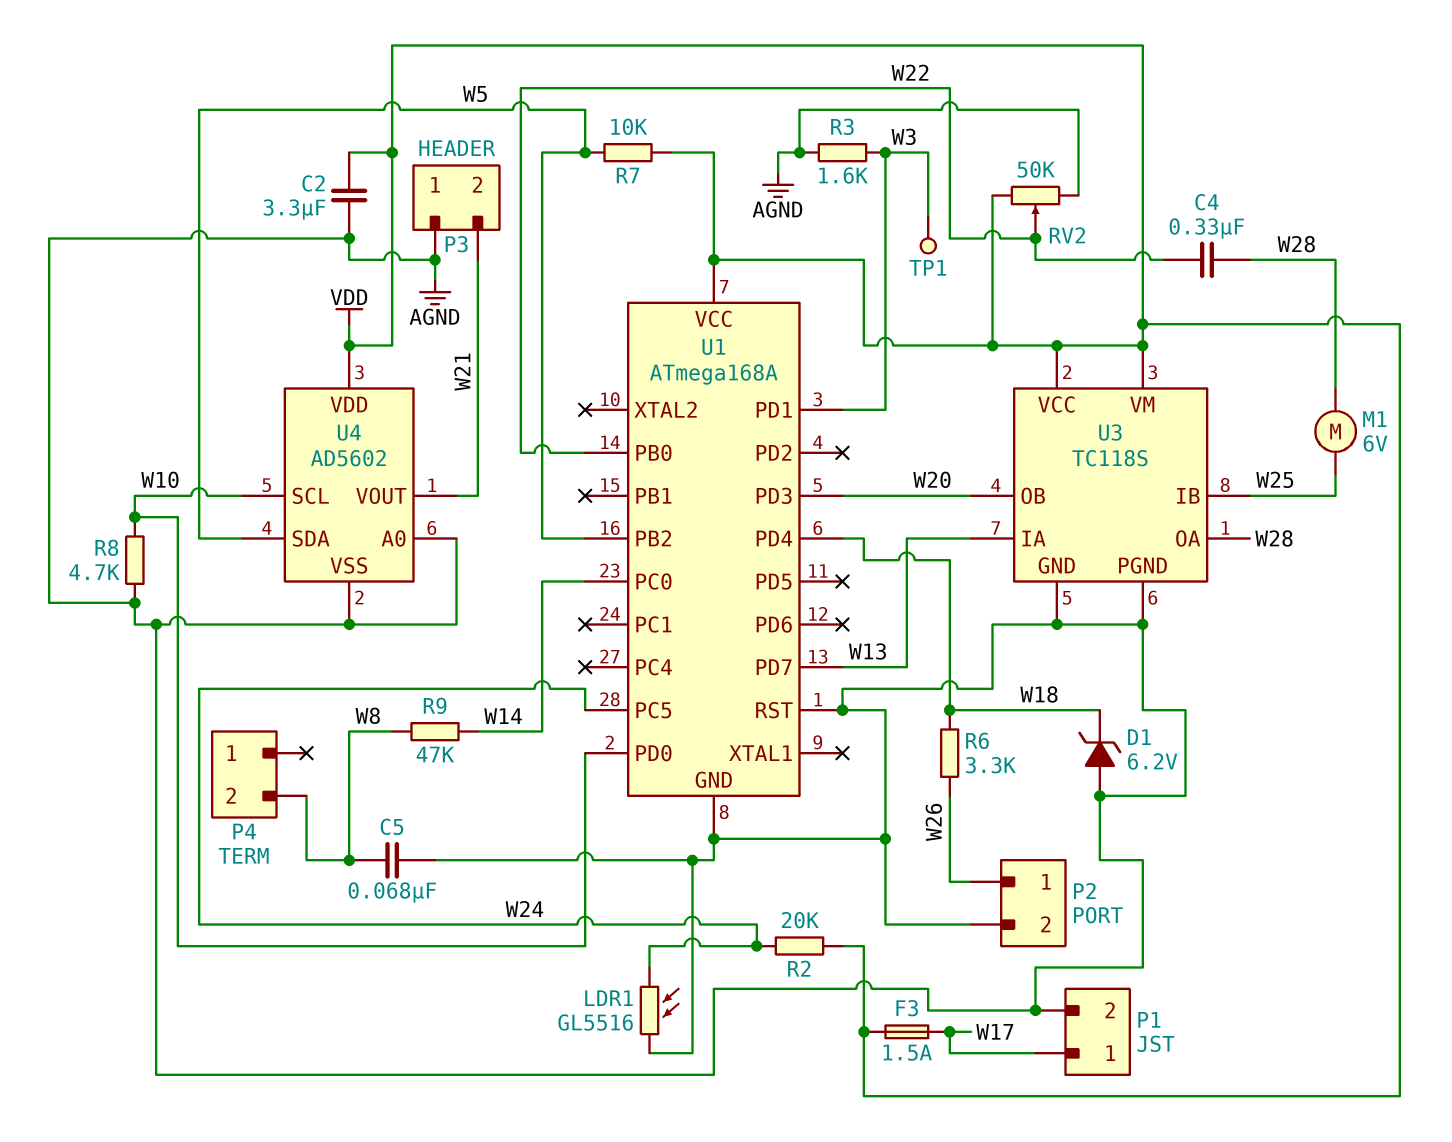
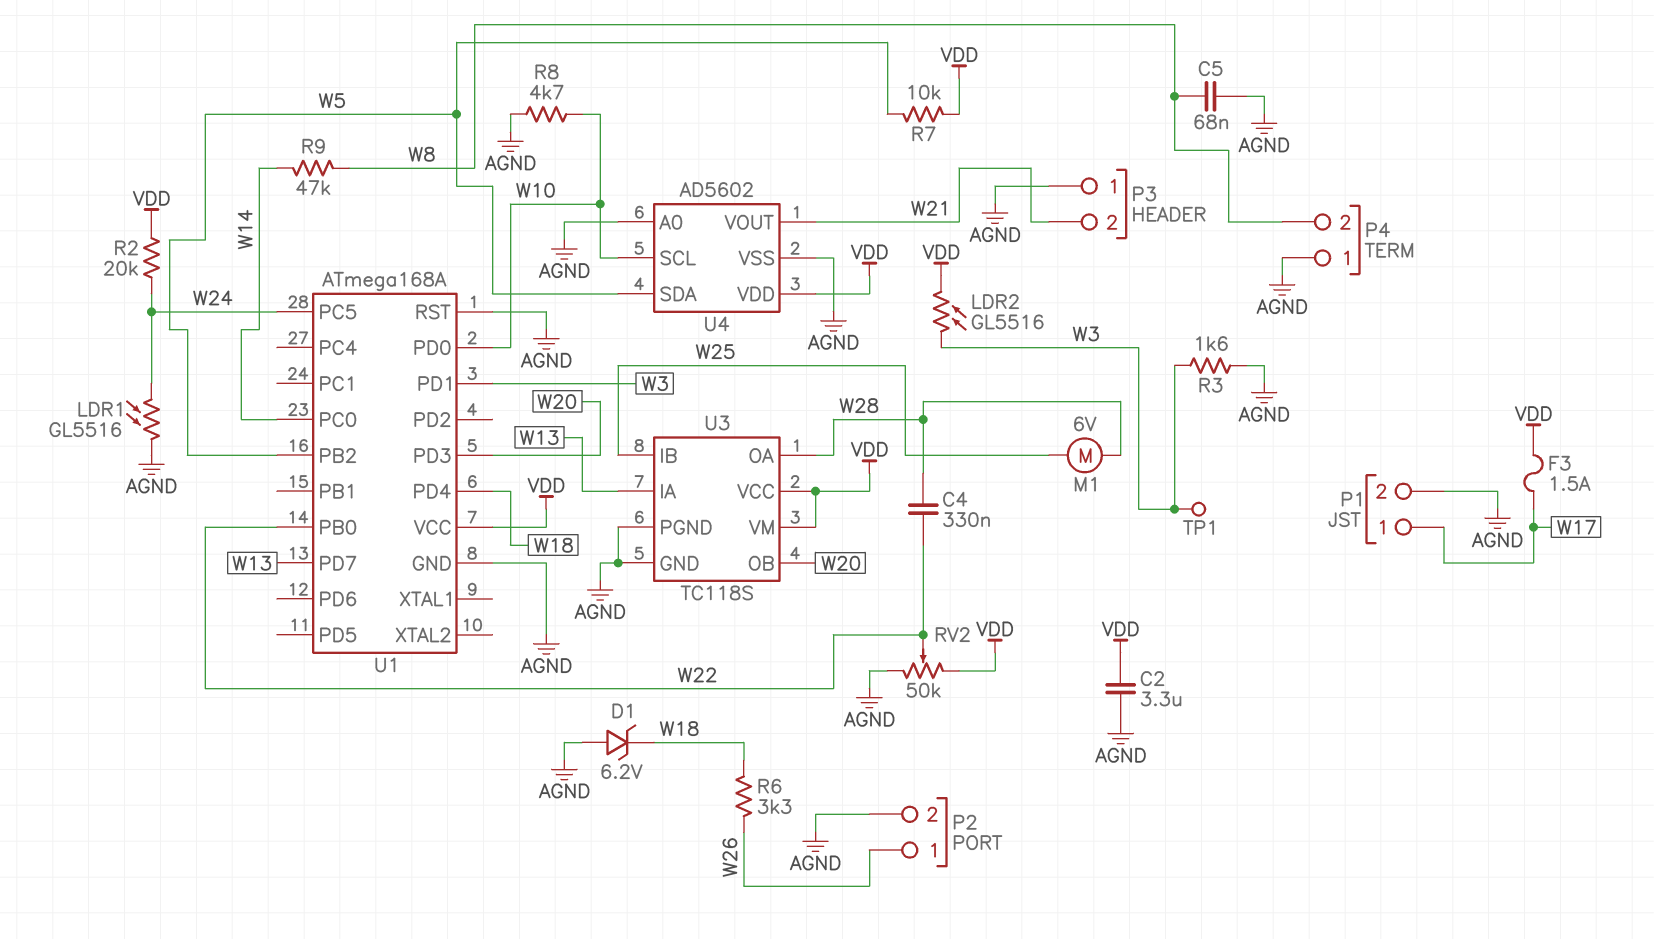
LDR2: none -> GL5516 (VDD, W3)
P4 pin 1: none -> AGND

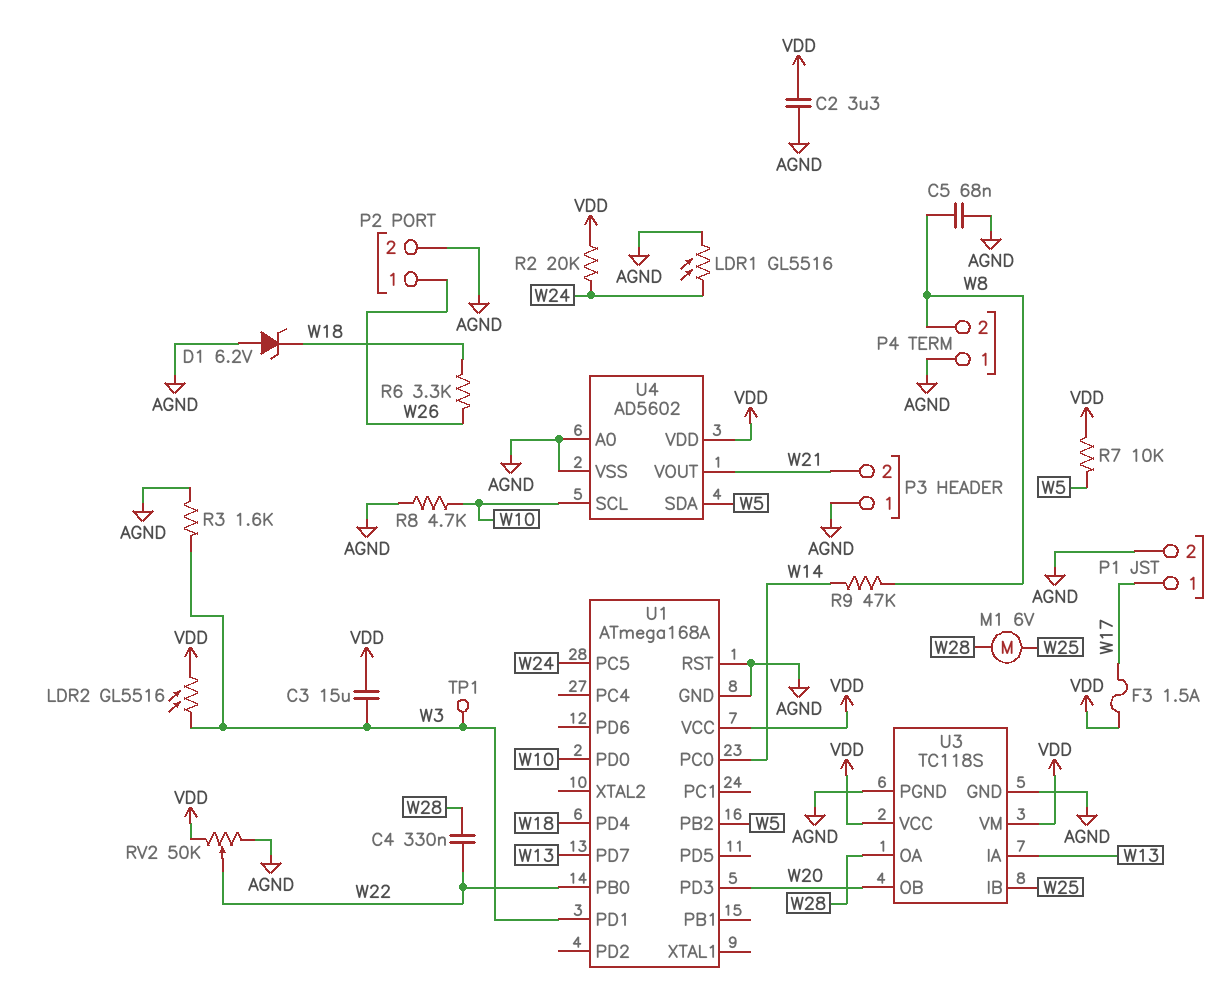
C3: none -> 15uF (VDD, W3)

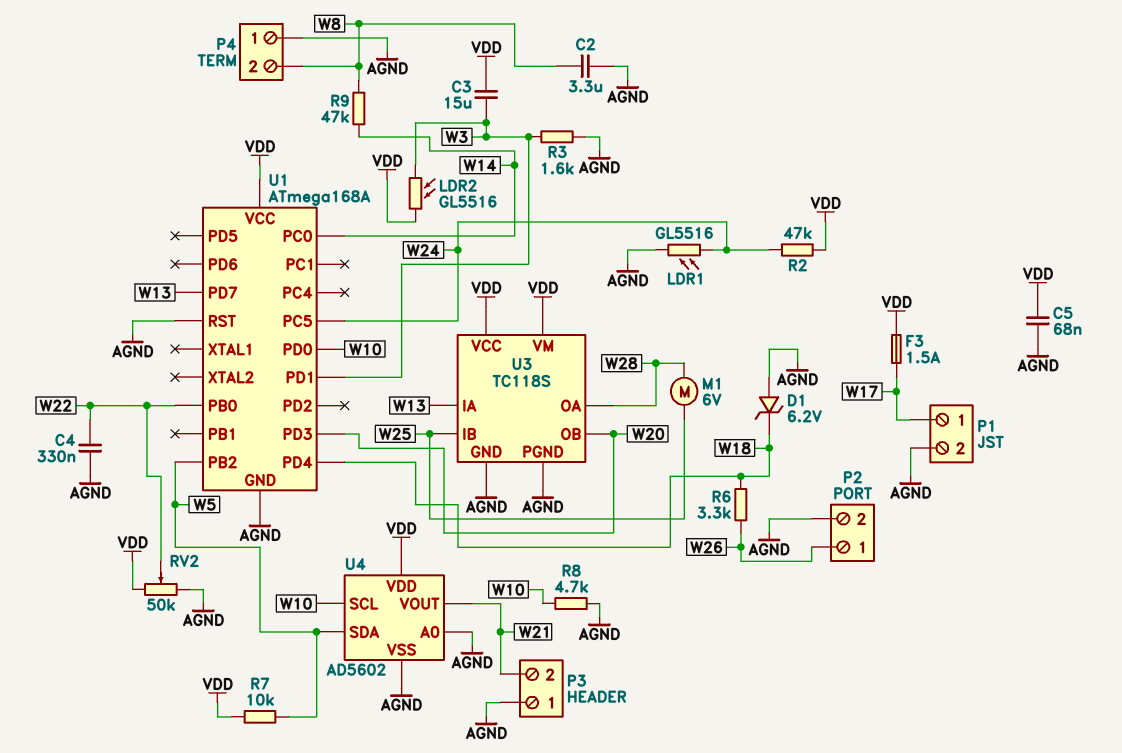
C2: 3.3uF (AGND, VDD) -> 3.3uF (AGND, W8)
C4: 330nF (W22, W28) -> 330nF (AGND, W22)
C5: 68nF (AGND, W8) -> 68nF (AGND, VDD)
R2: 20k (VDD, W24) -> 47k (VDD, W24)
TP1: test point (W3) -> none

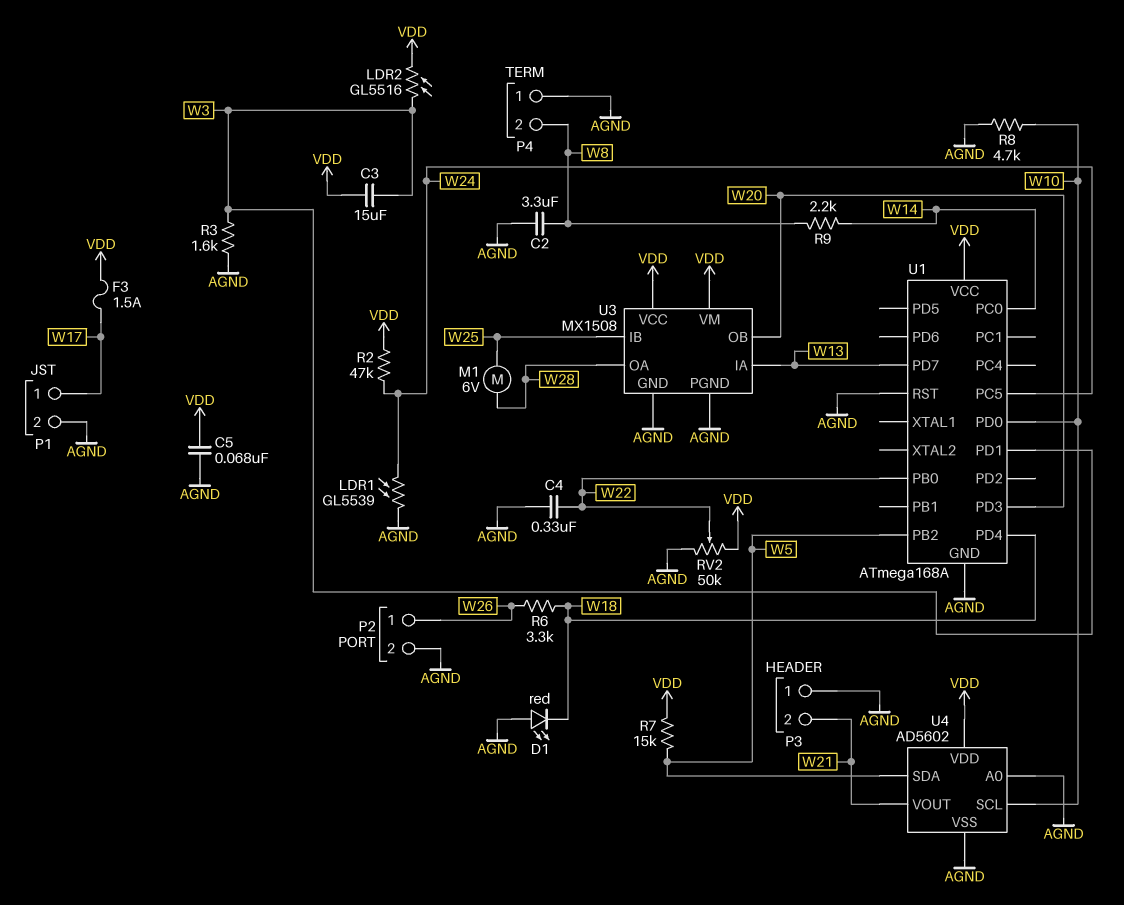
D1: zener 6.2V (A AGND, K W18) -> LED red (A AGND, K W18)
LDR1: GL5516 (AGND, W24) -> GL5539 (AGND, W24)
R7: 10k (VDD, W5) -> 15k (VDD, W5)
R9: 47k (W8, W14) -> 2.2k (W8, W14)
U3: TC118S -> MX1508

